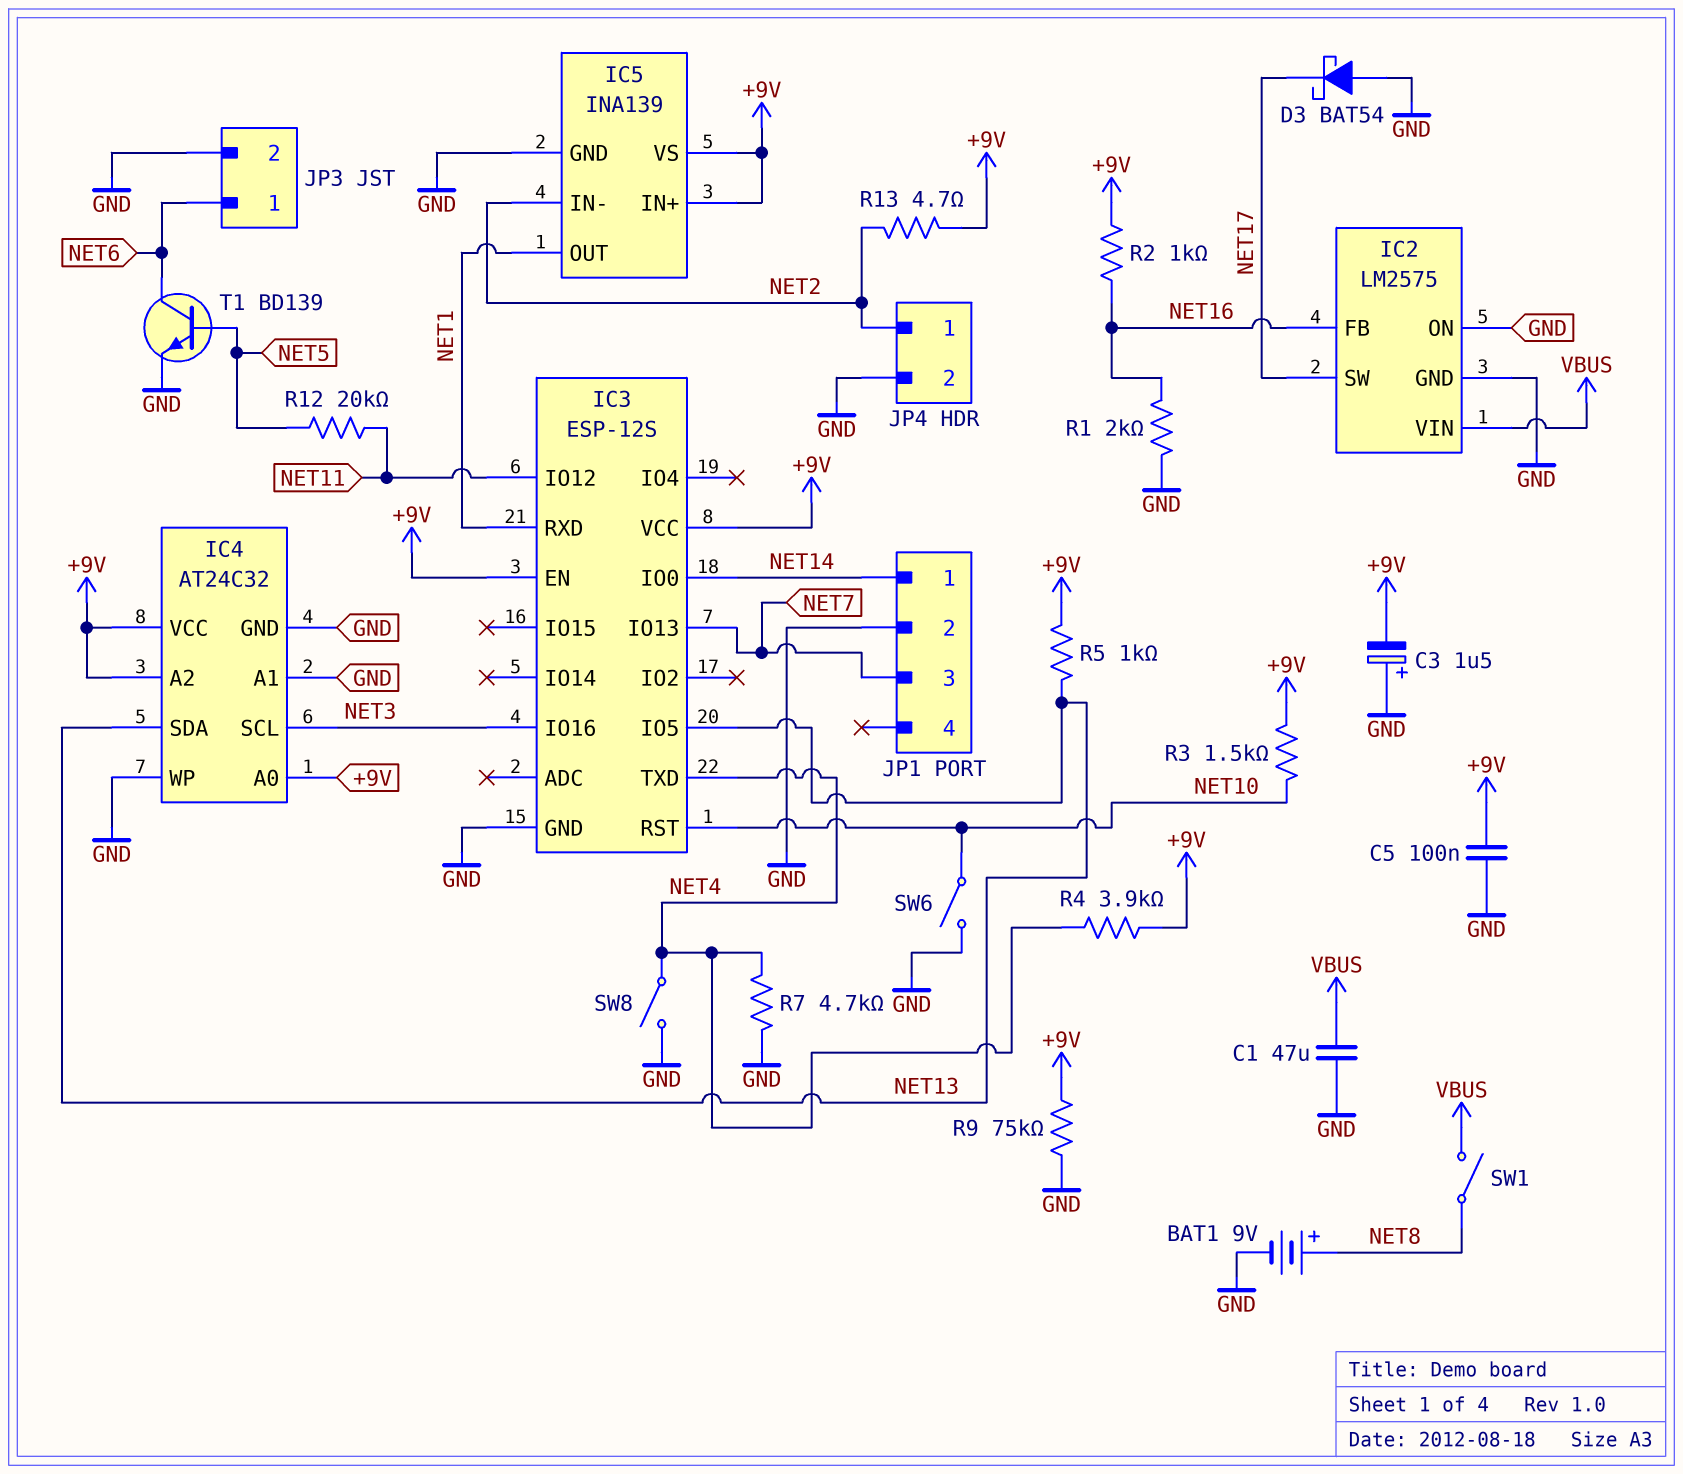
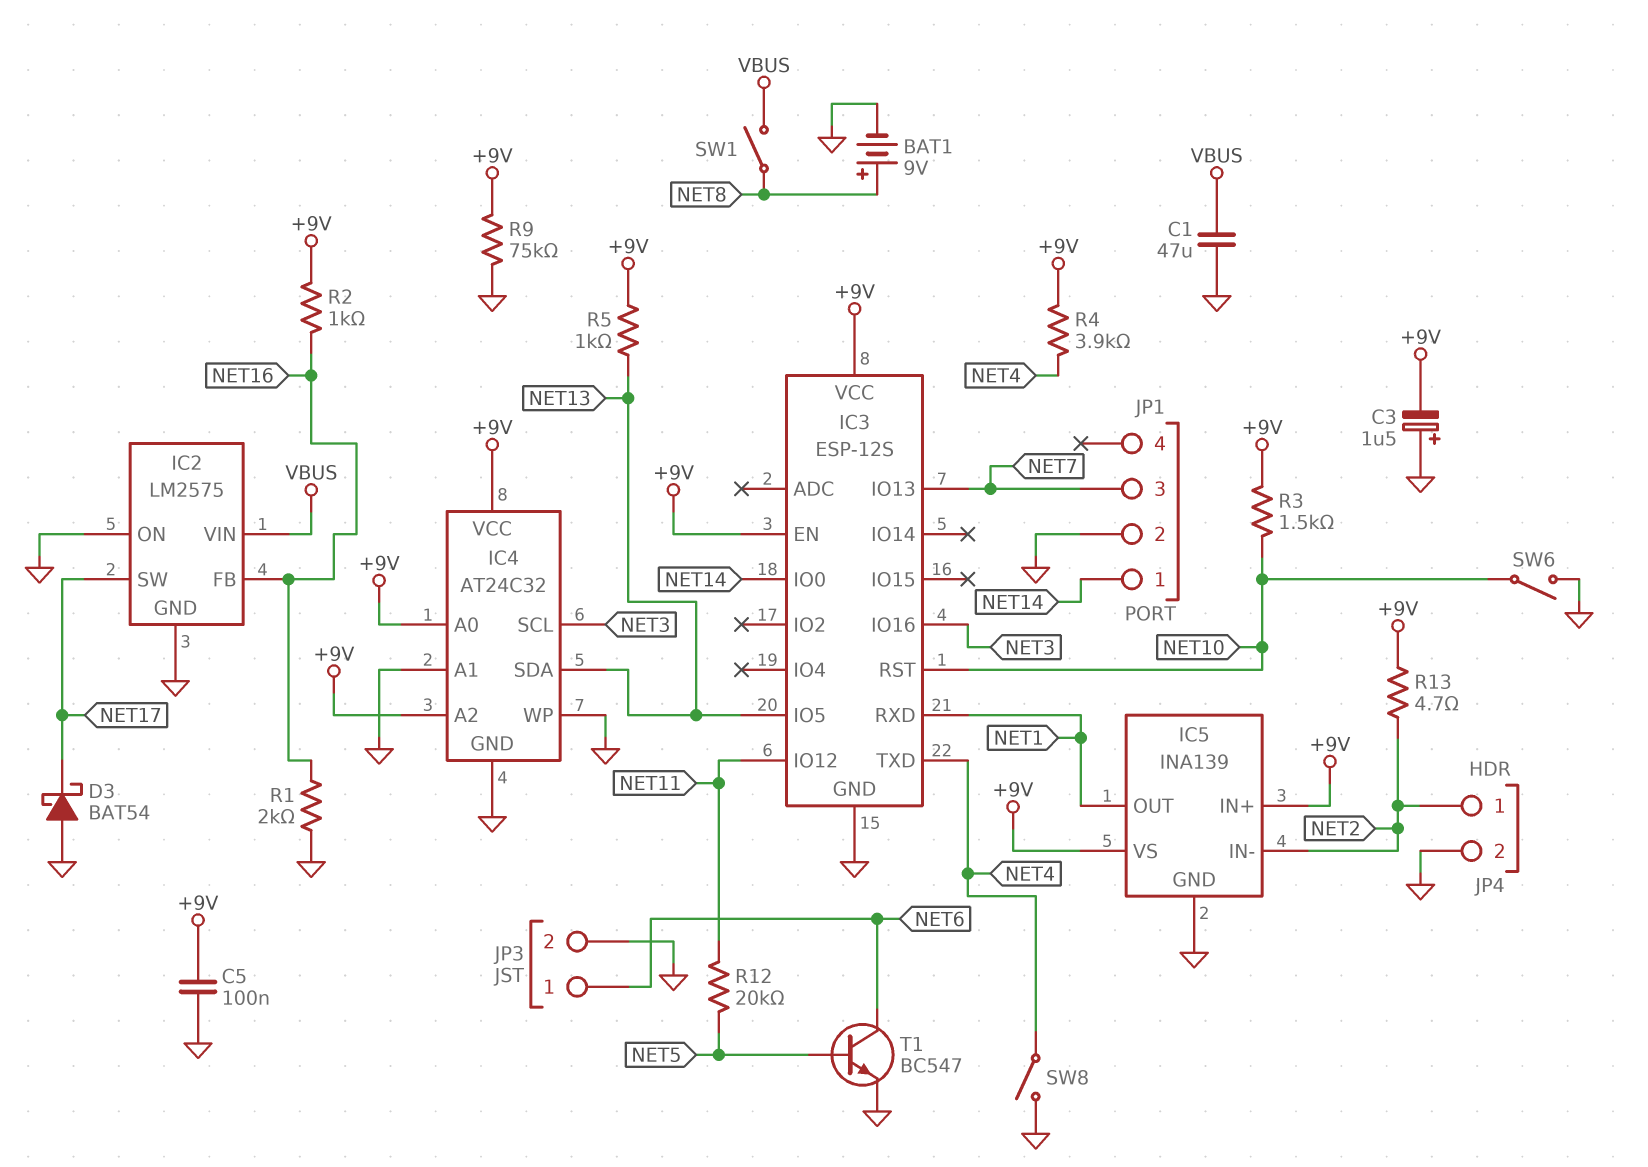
R7: 4.7k (GND, NET4) -> none
T1: NPN BD139 (B NET5, C NET6, E GND) -> NPN BC547 (B NET5, C NET6, E GND)

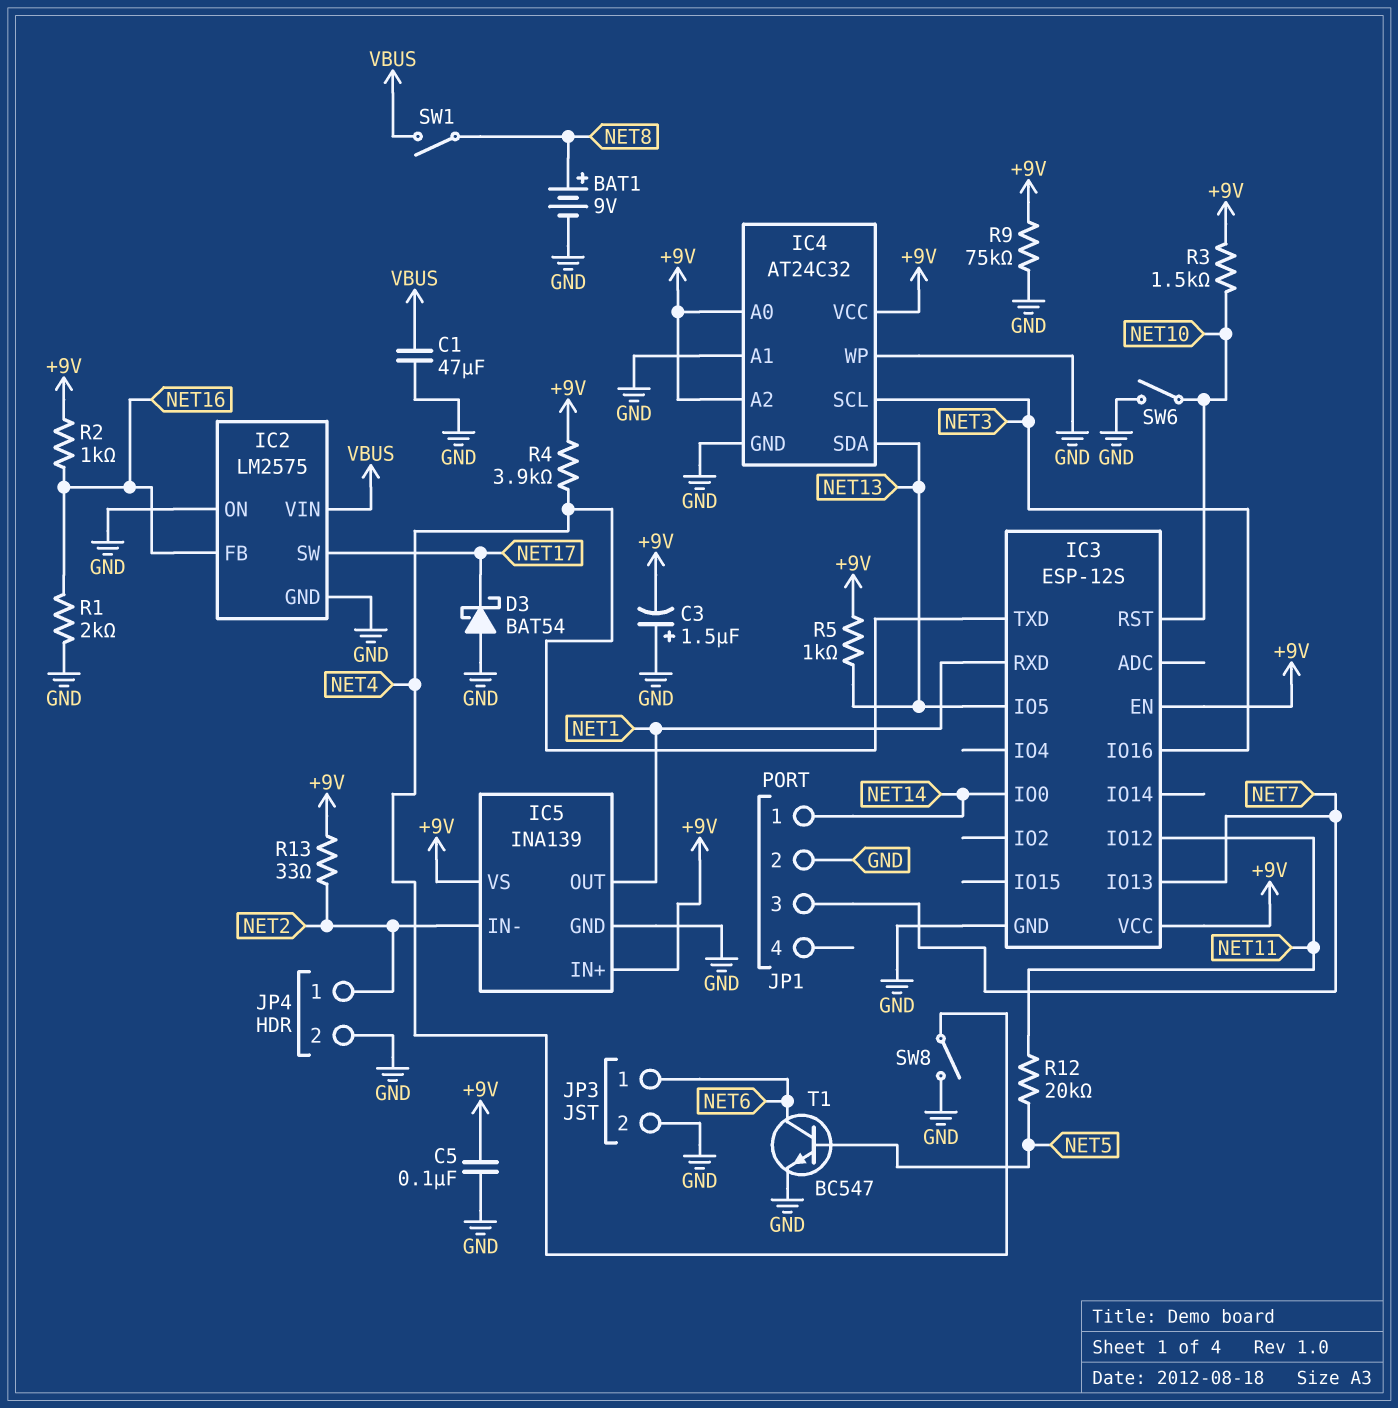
R13: 4.7 (+9V, NET2) -> 33 (+9V, NET2)

